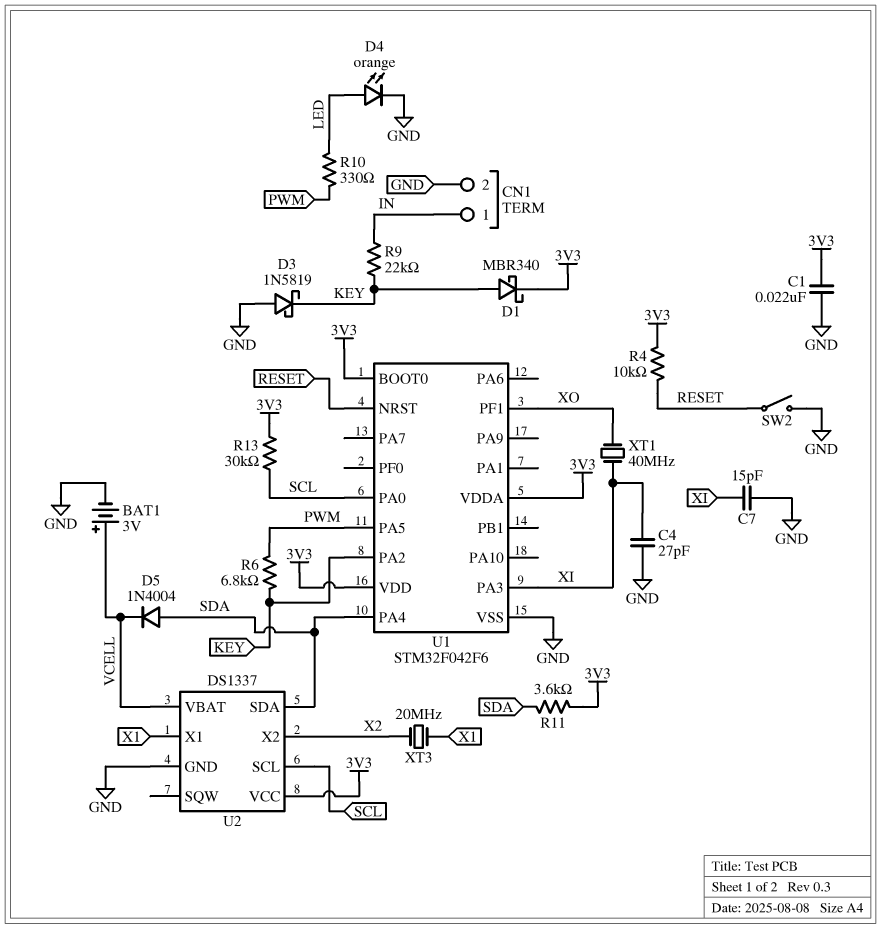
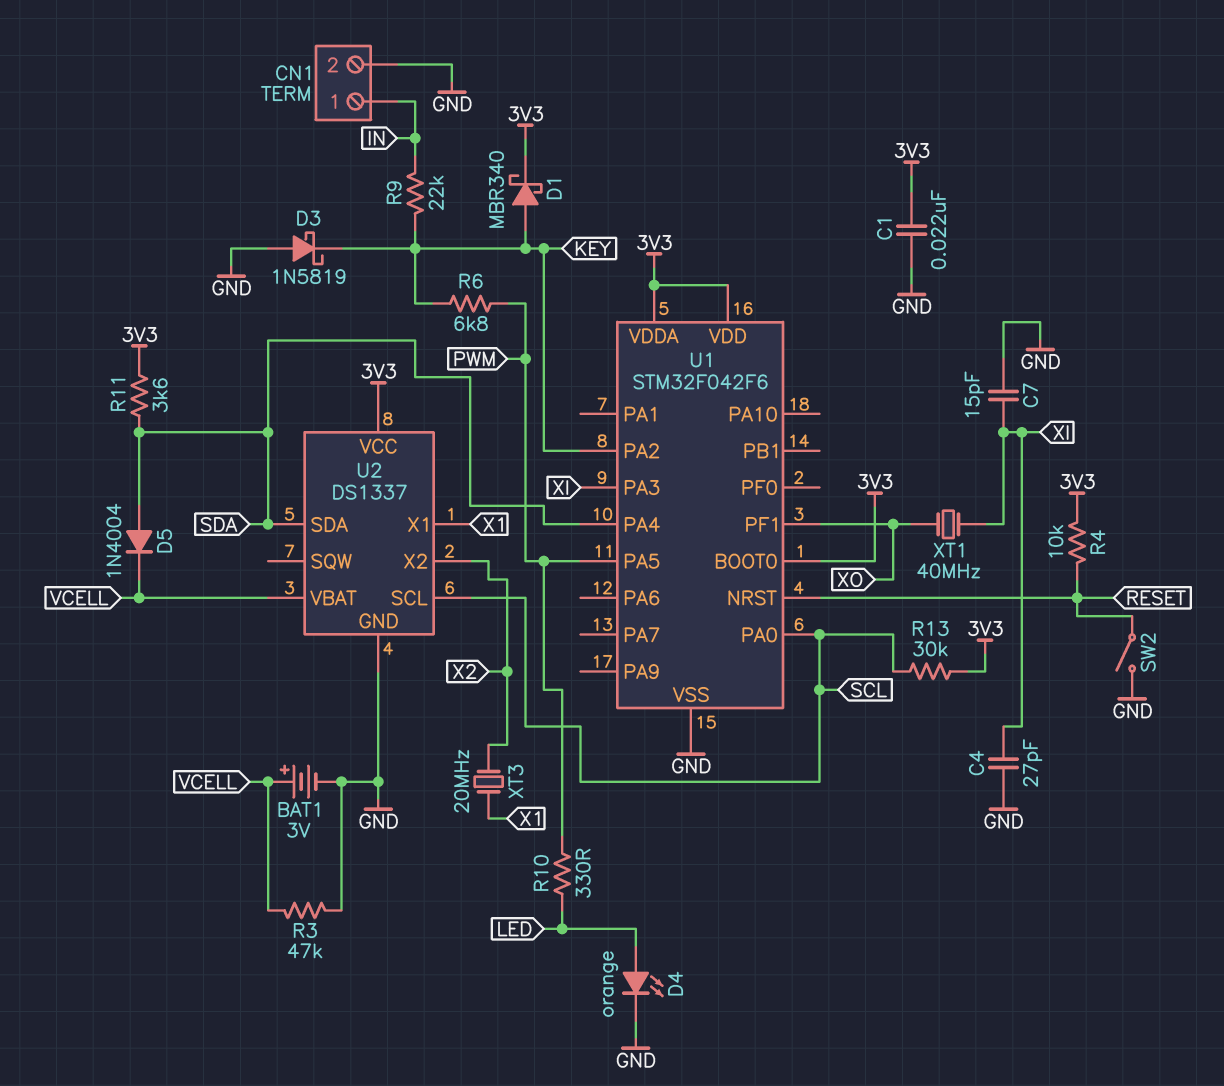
R3: none -> 47k (GND, VCELL)

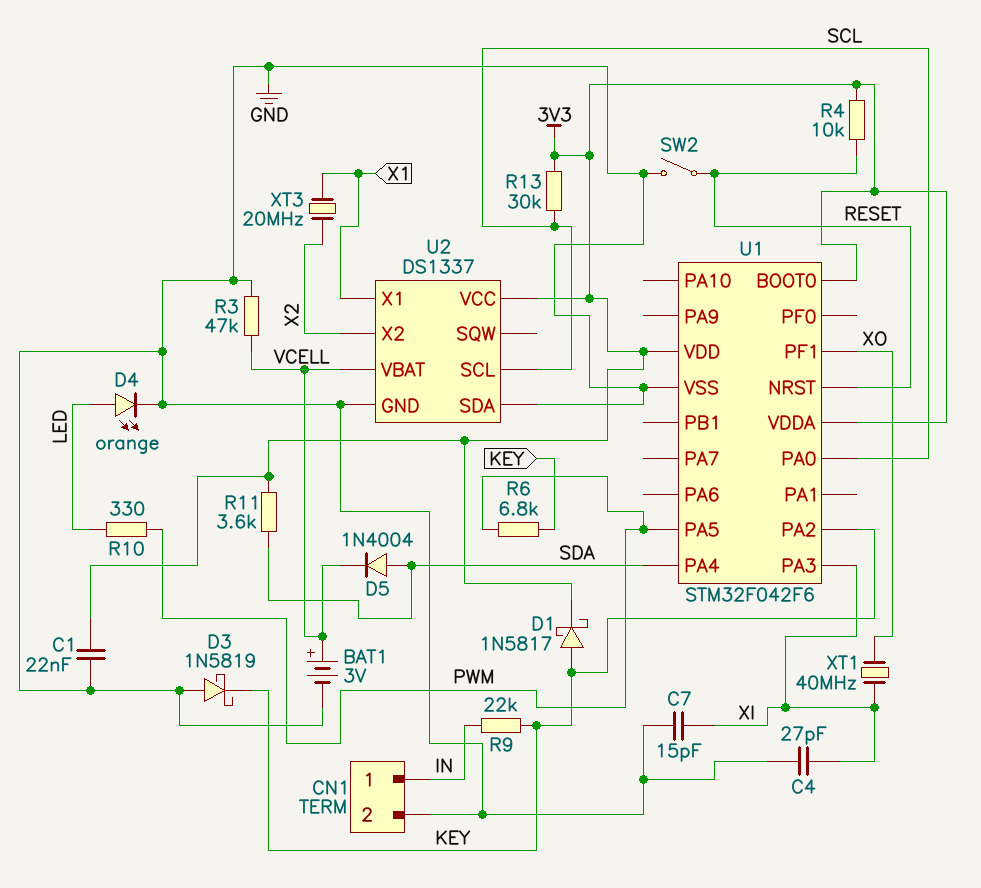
D1: schottky MBR340 (A KEY, K 3V3) -> schottky 1N5817 (A KEY, K 3V3)
U2 pin SDA: SDA -> GND

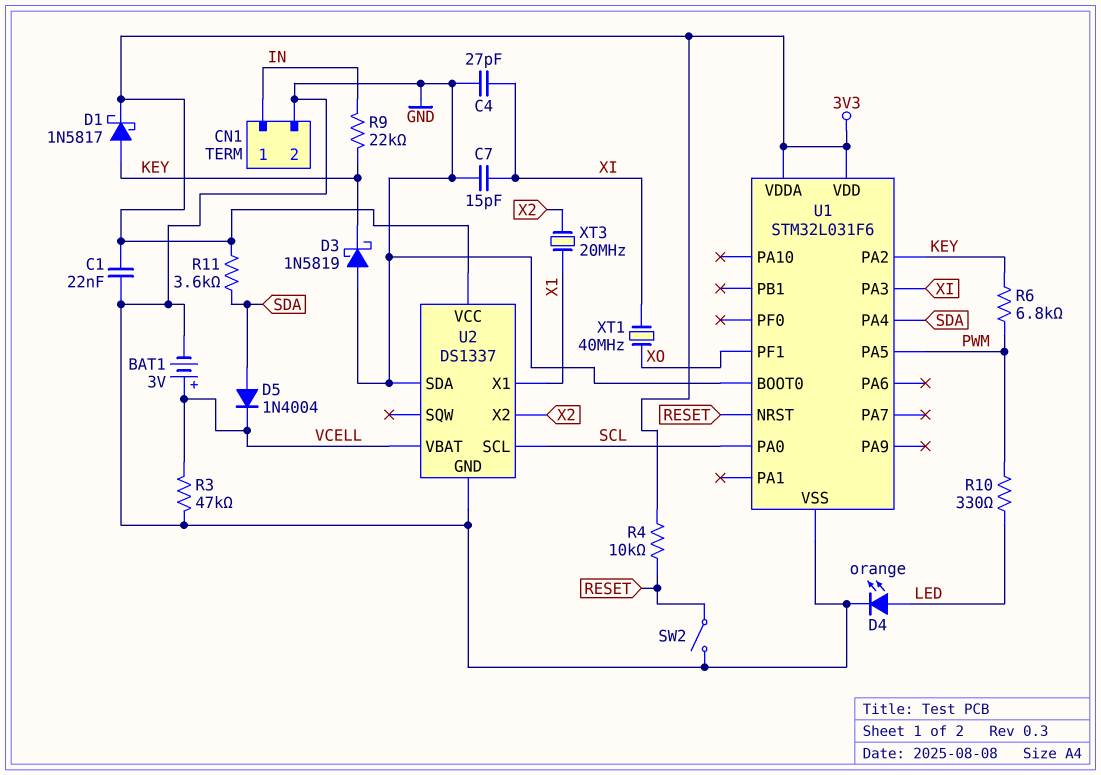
R13: 30k (3V3, SCL) -> none
U1: STM32F042F6 -> STM32L031F6
U1 pin BOOT0: 3V3 -> GND

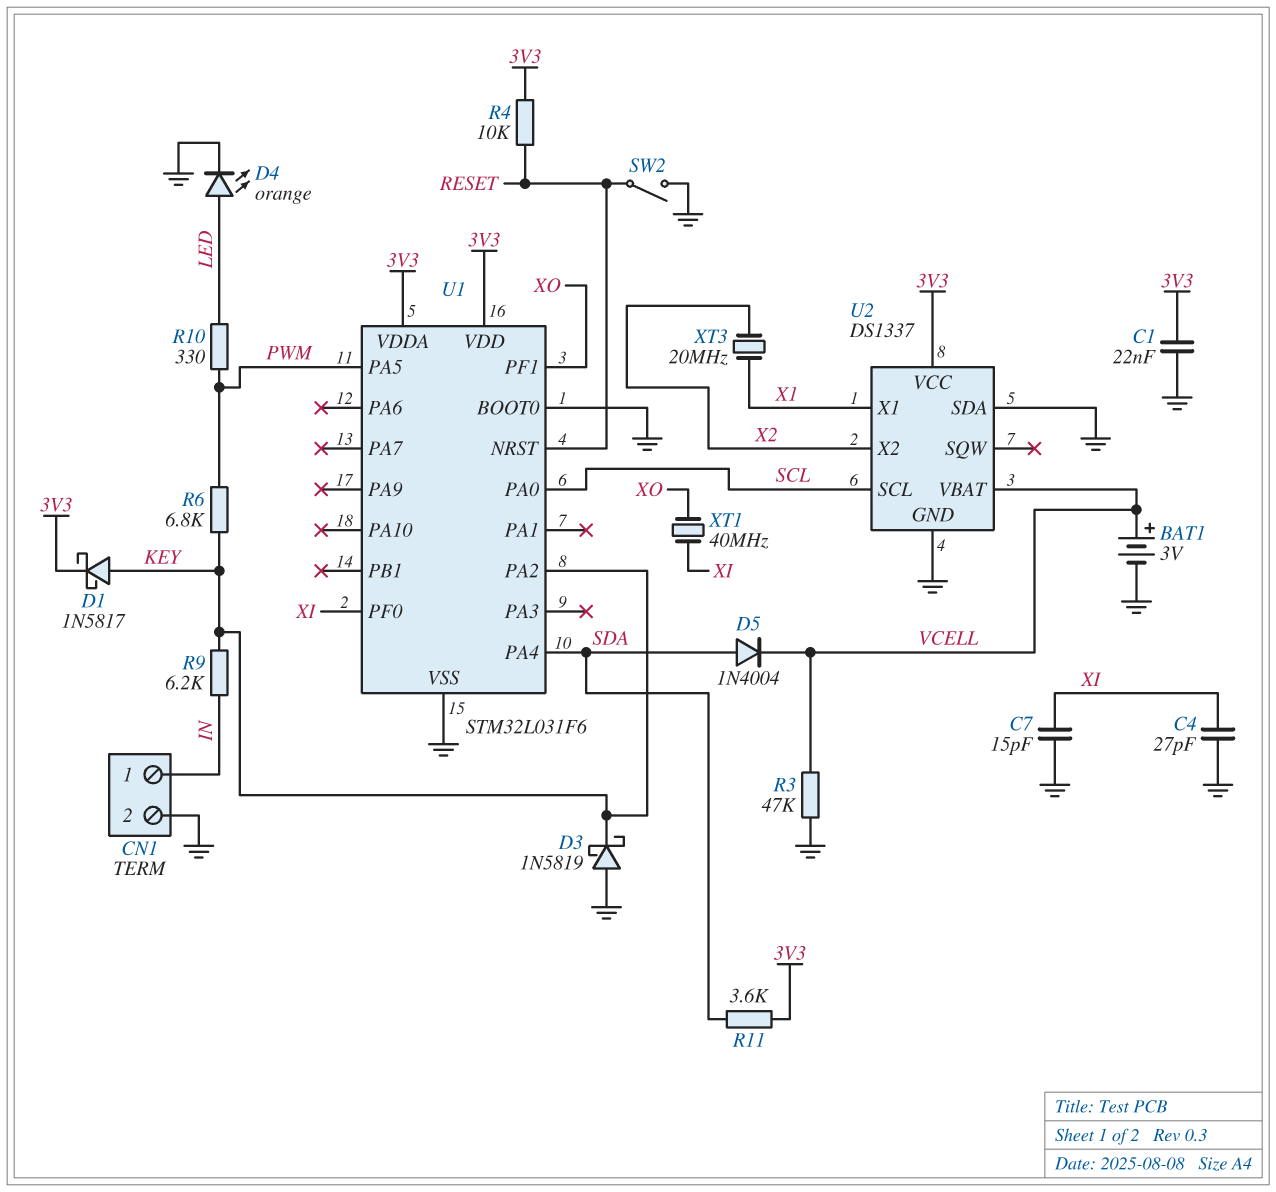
R9: 22k (IN, KEY) -> 6.2k (IN, KEY)
U1 pin PA3: XI -> none
U1 pin PF0: none -> XI

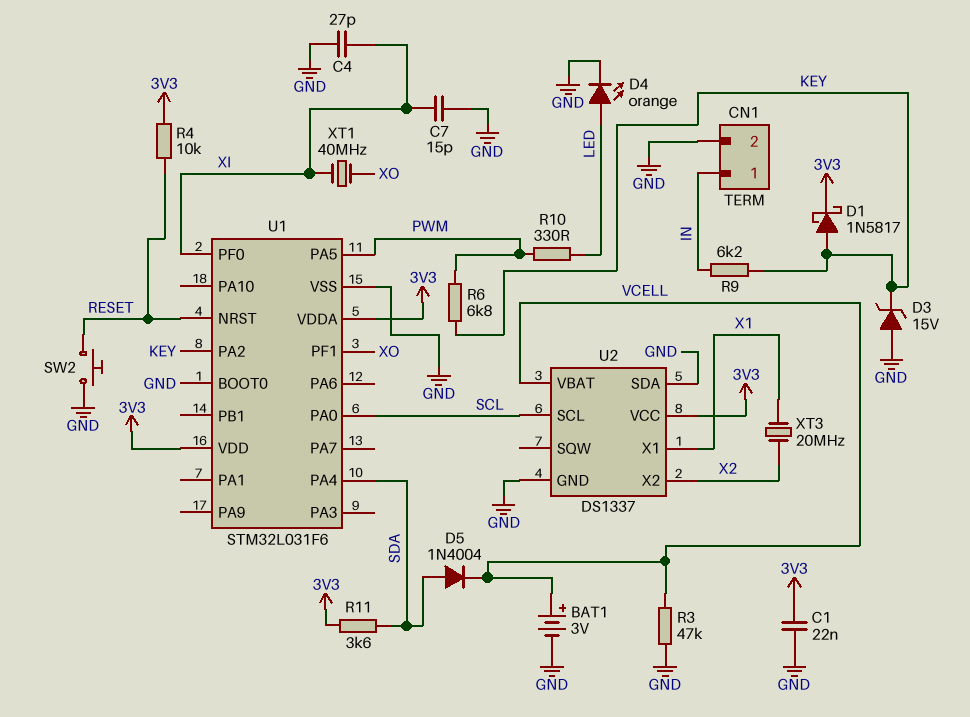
D3: schottky 1N5819 (A GND, K KEY) -> zener 15V (A GND, K KEY)
SW2: switch (GND, RESET) -> button (GND, RESET)

